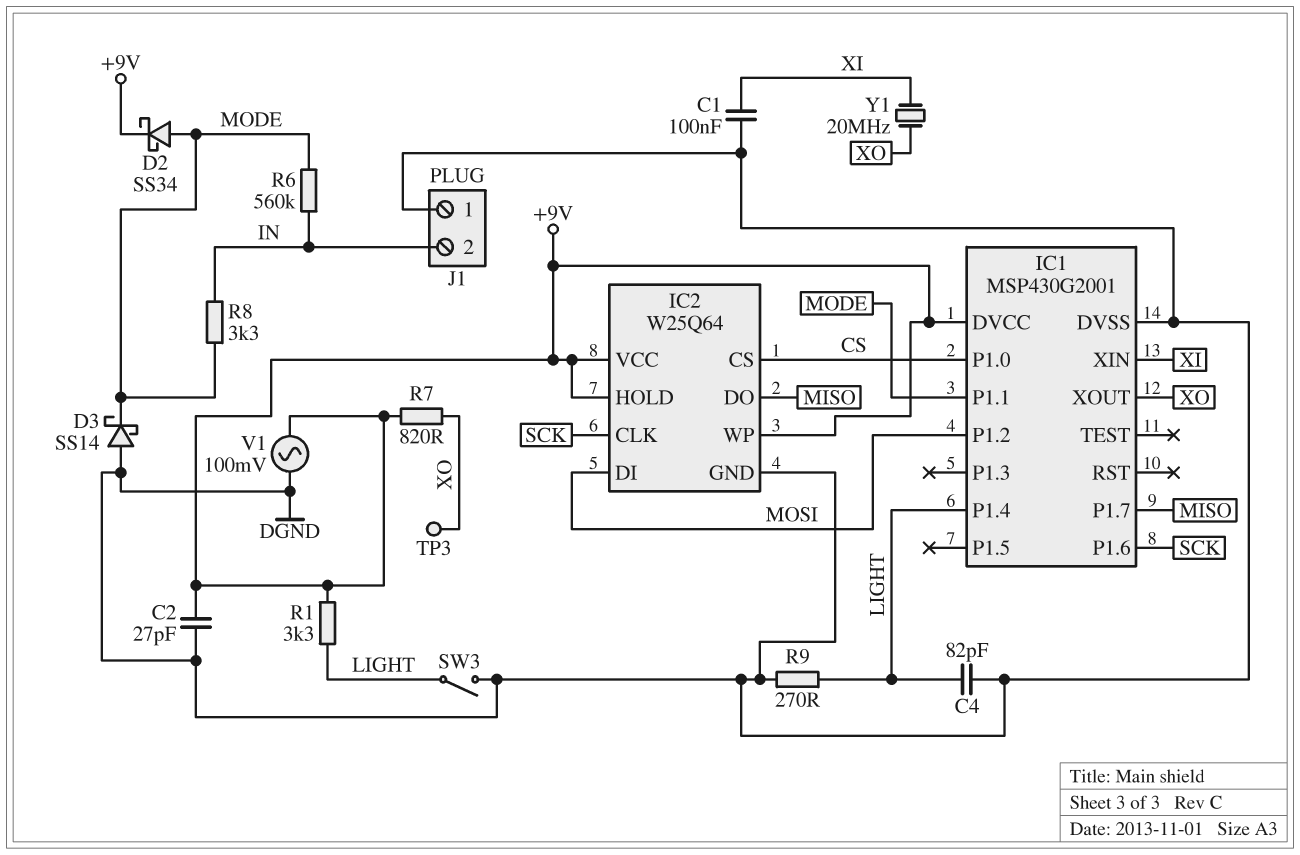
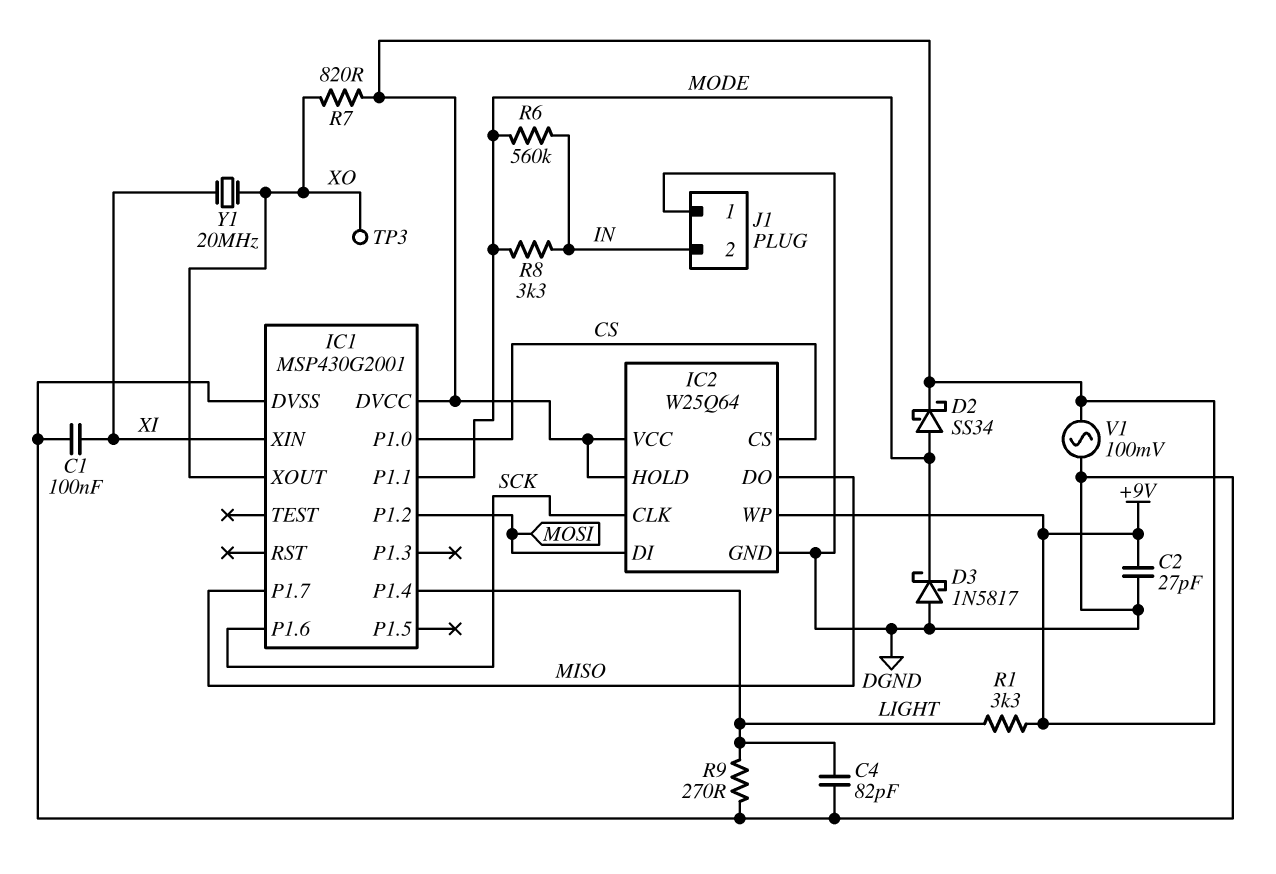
D3: schottky SS14 (A DGND, K MODE) -> schottky 1N5817 (A DGND, K MODE)
SW3: switch (DGND, LIGHT) -> none

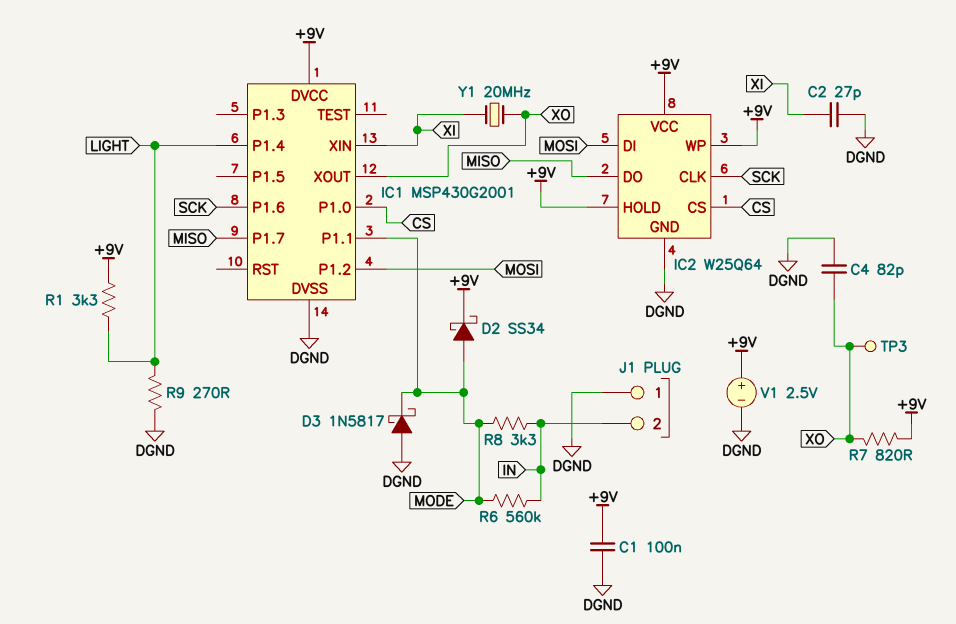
C1: 100nF (DGND, XI) -> 100nF (+9V, DGND)
C2: 27pF (+9V, DGND) -> 27pF (DGND, XI)
C4: 82pF (DGND, LIGHT) -> 82pF (DGND, XO)
V1: AC 100mV (+9V, DGND) -> 2.5V (plus +9V, minus DGND)

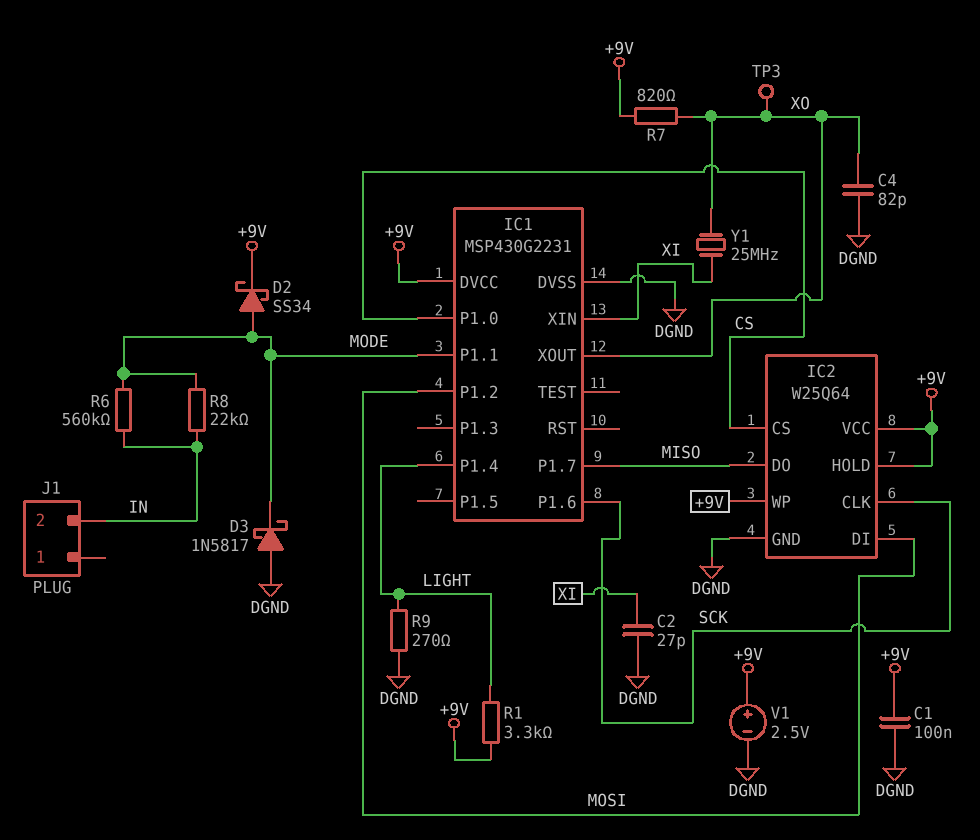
IC1: MSP430G2001 -> MSP430G2231
J1 pin 1: DGND -> none
R8: 3.3k (IN, MODE) -> 22k (IN, MODE)
Y1: 20MHz (XI, XO) -> 25MHz (XI, XO)

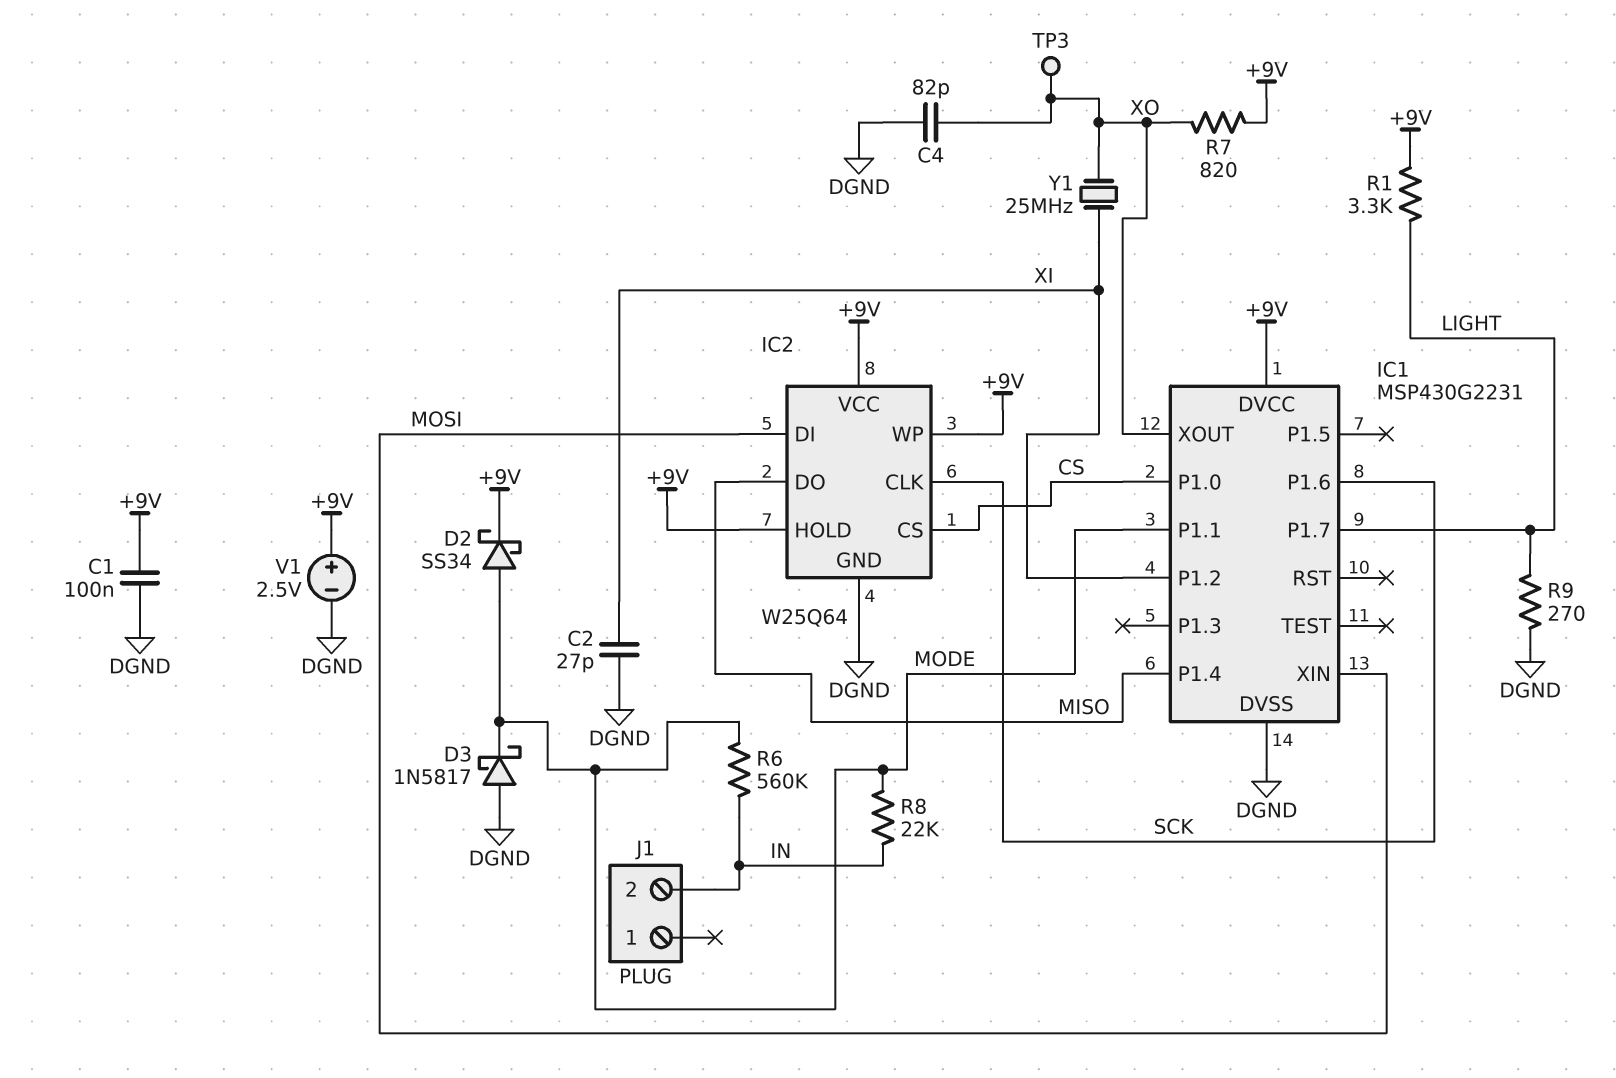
IC1 pin P1.2: MOSI -> XI
IC1 pin P1.4: LIGHT -> MISO
IC1 pin P1.7: MISO -> LIGHT
IC1 pin XIN: XI -> MOSI

